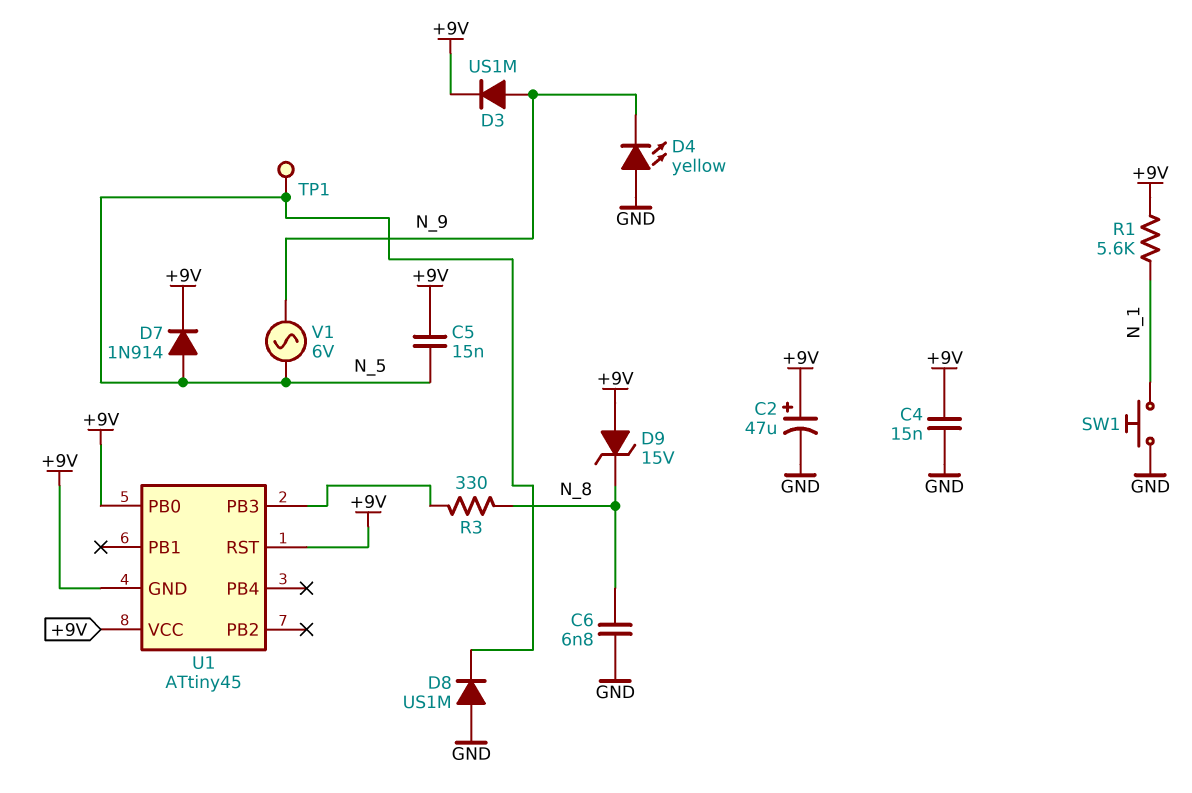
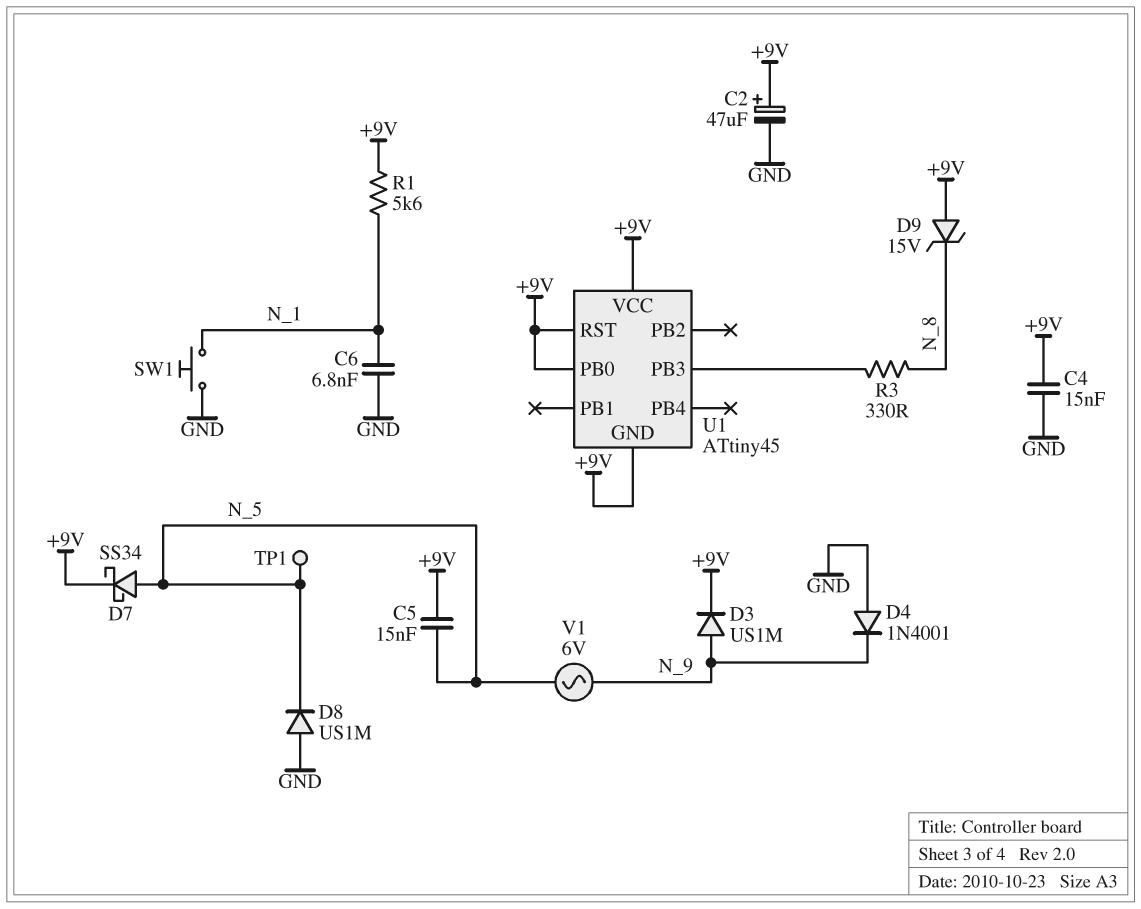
C6: 6.8nF (GND, N_8) -> 6.8nF (GND, N_1)
D4: LED yellow (A GND, K N_9) -> diode 1N4001 (A GND, K N_9)
D7: diode 1N914 (A N_5, K +9V) -> schottky SS34 (A N_5, K +9V)

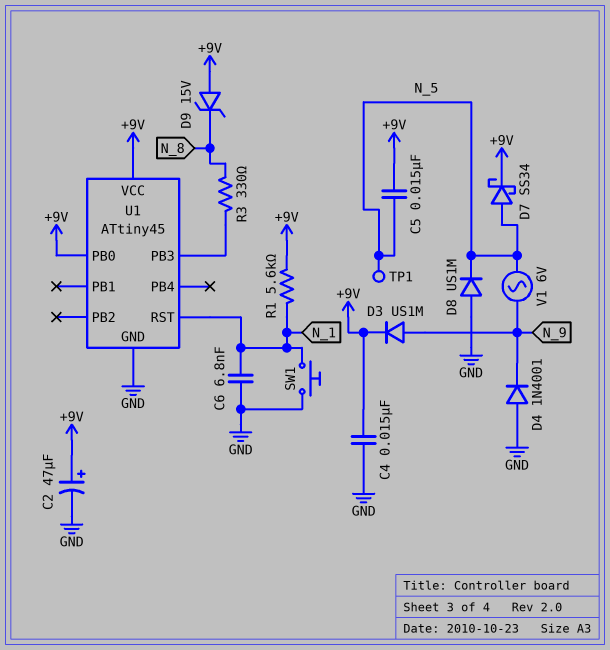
U1 pin GND: +9V -> GND
U1 pin RST: +9V -> N_1

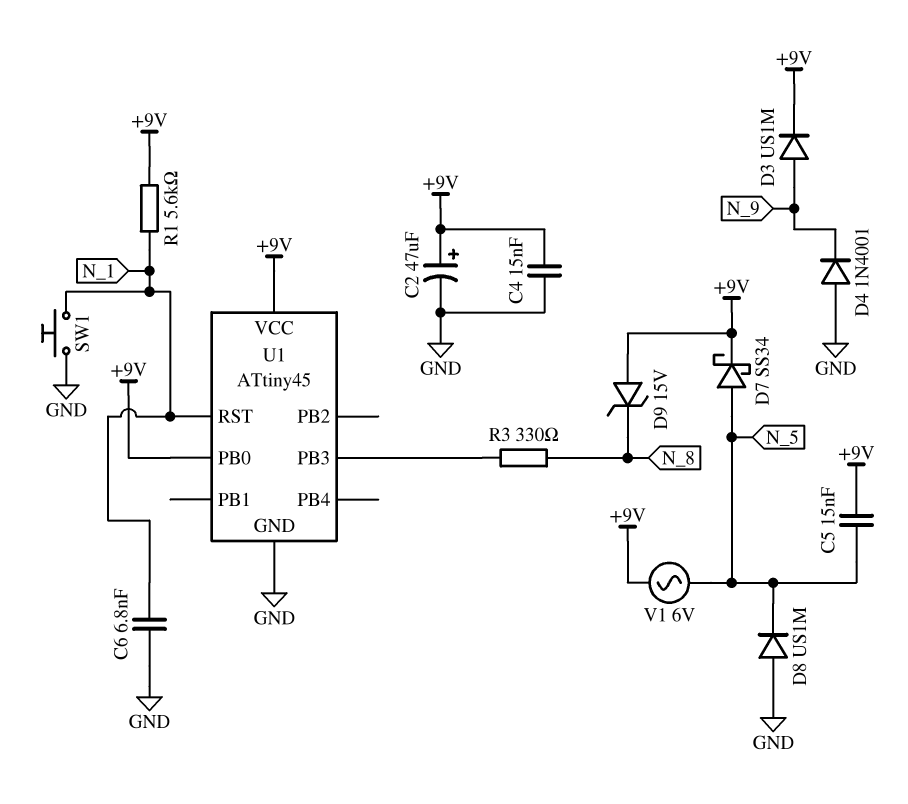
TP1: test point (N_5) -> none
V1: AC 6V (N_5, N_9) -> AC 6V (+9V, N_5)

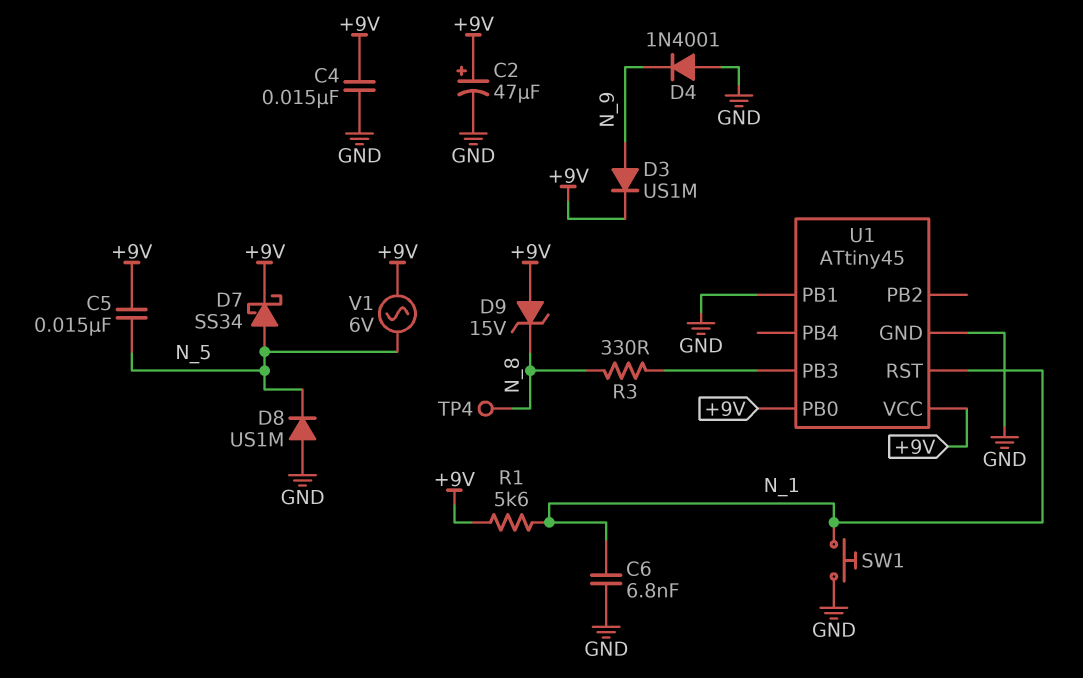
TP4: none -> test point (N_8)
U1 pin PB1: none -> GND

